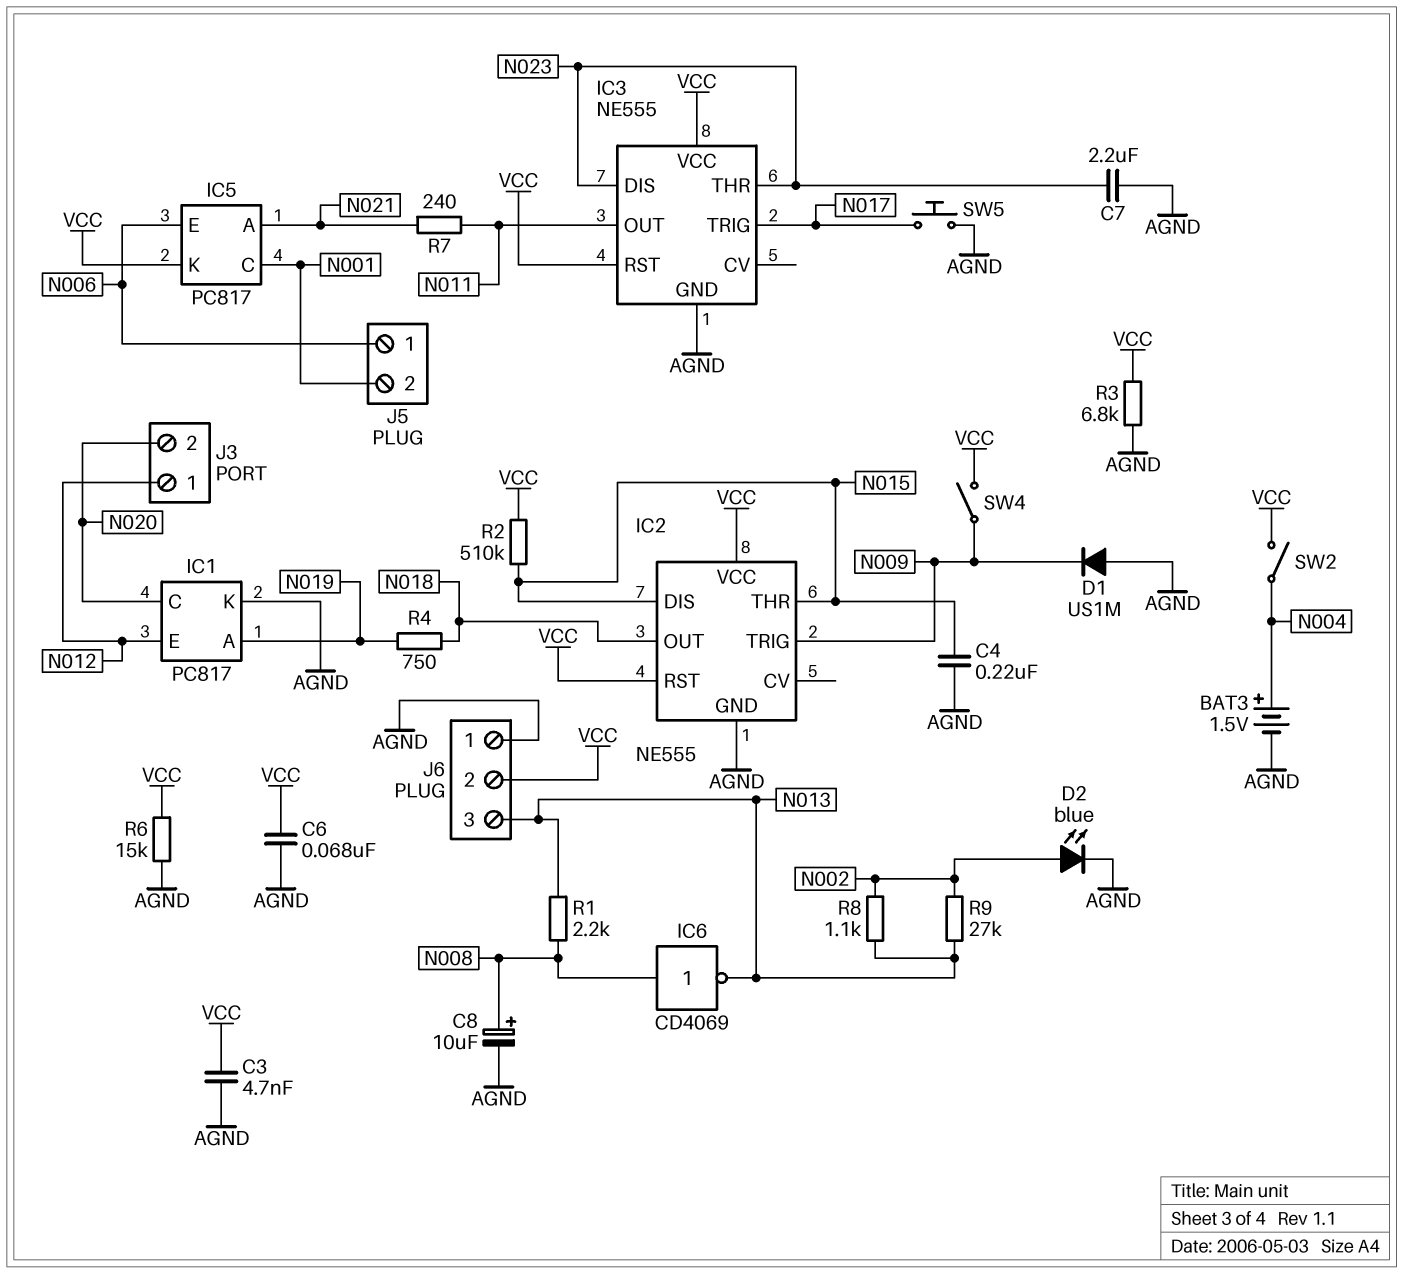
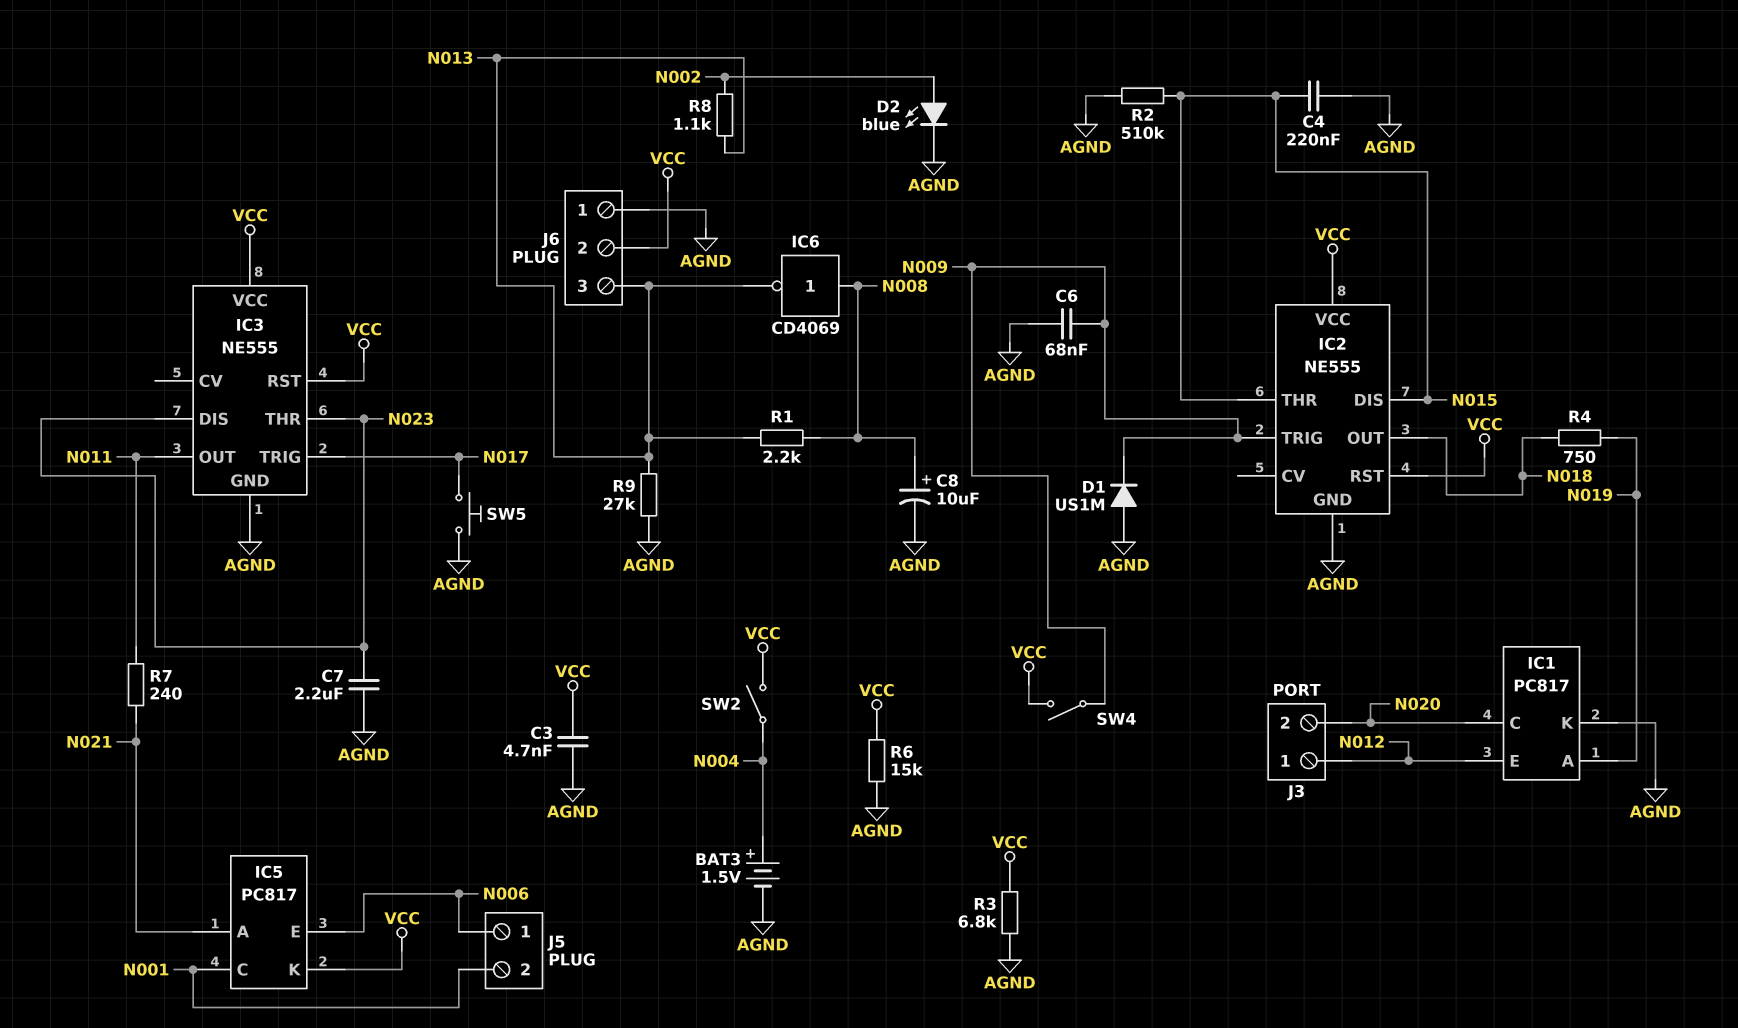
C6: 68nF (AGND, VCC) -> 68nF (AGND, N009)
R2: 510k (N015, VCC) -> 510k (AGND, N015)
R9: 27k (N002, N013) -> 27k (AGND, N013)

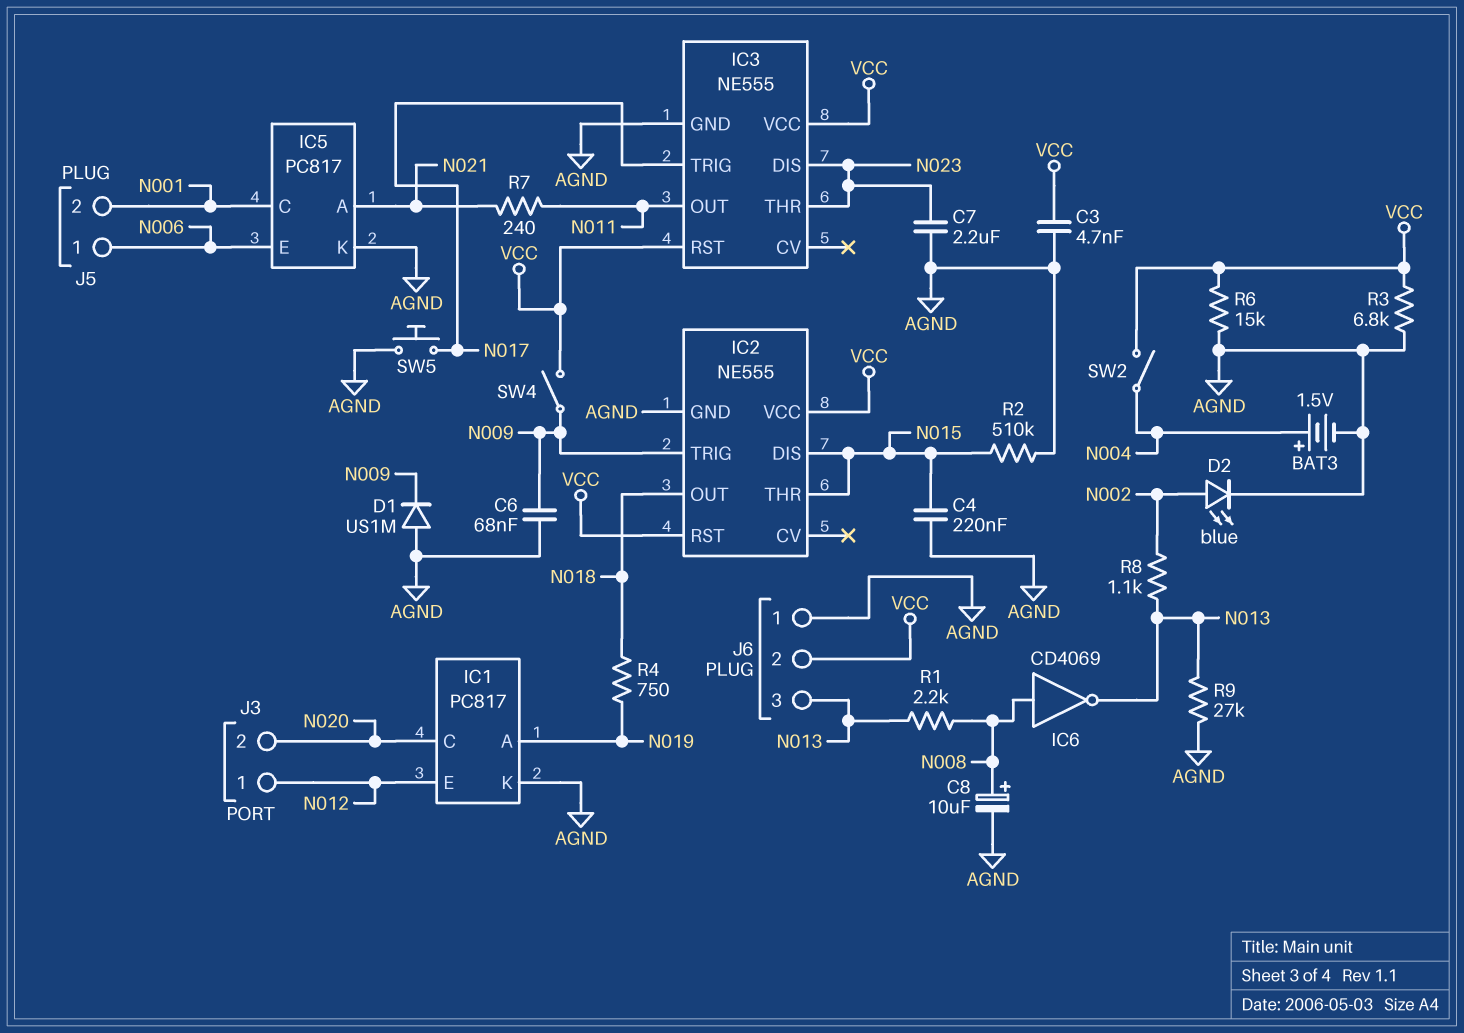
IC5 pin K: VCC -> AGND

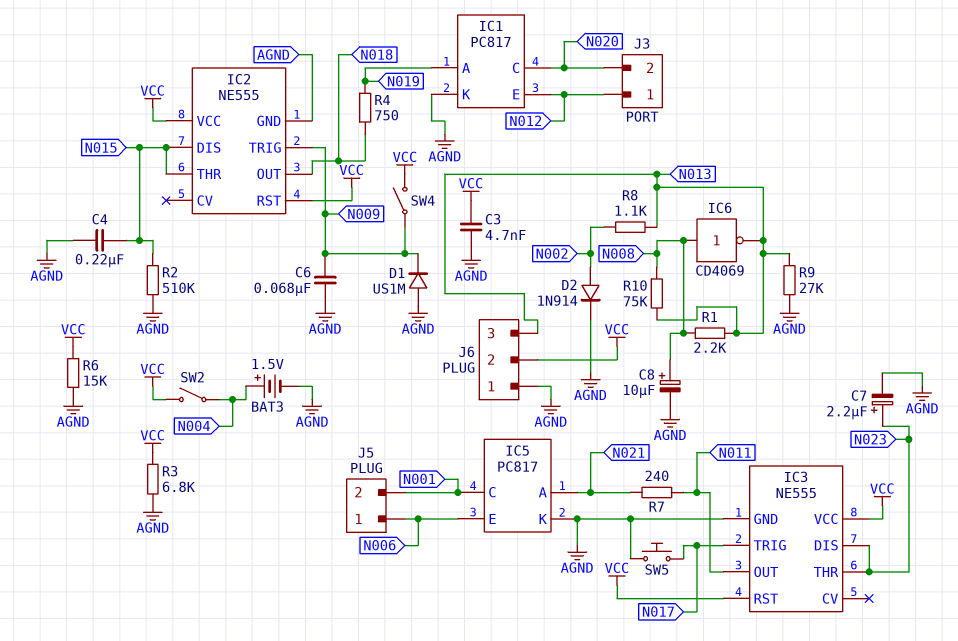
C7: 2.2uF (AGND, N023) -> 2.2uF (plus N023, minus AGND)
D2: LED blue (A N002, K AGND) -> diode 1N914 (A N002, K AGND)
R10: none -> 75k (N008, N013)

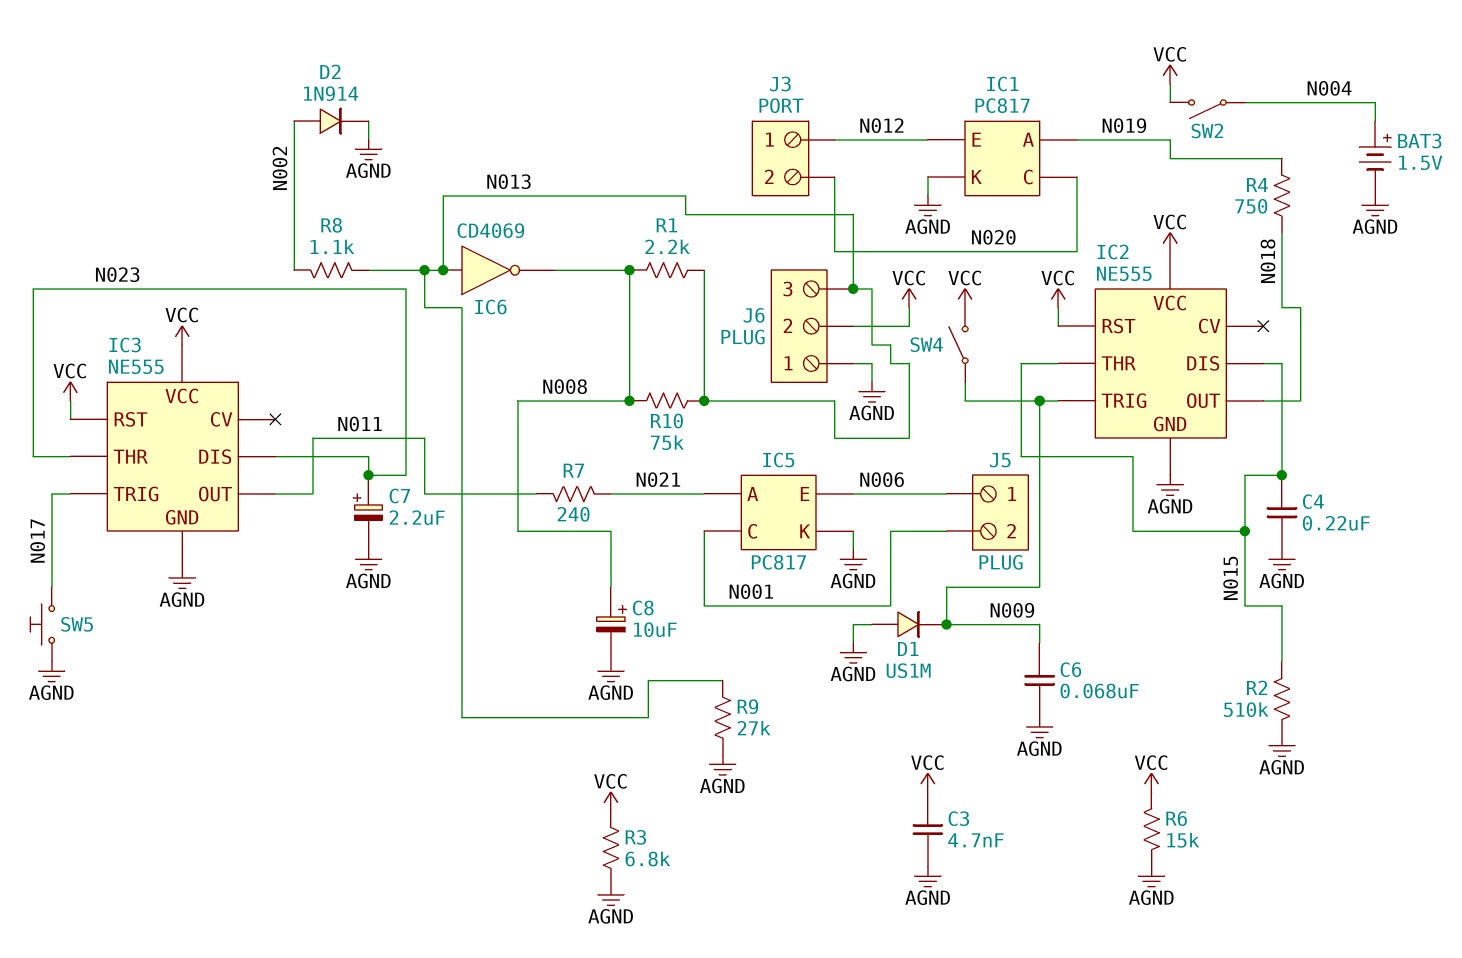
IC6: NOT CD4069 (in N008, out N013) -> NOT CD4069 (in N013, out N008)

